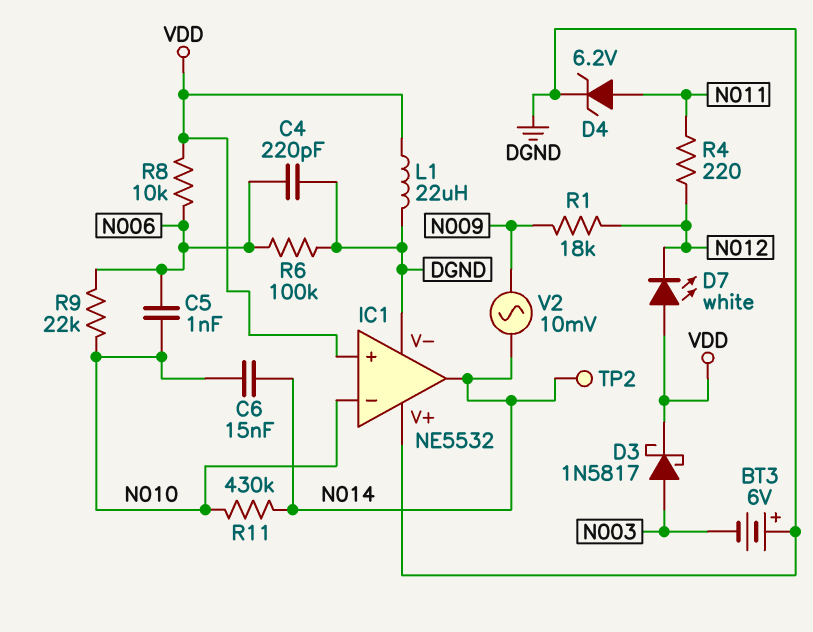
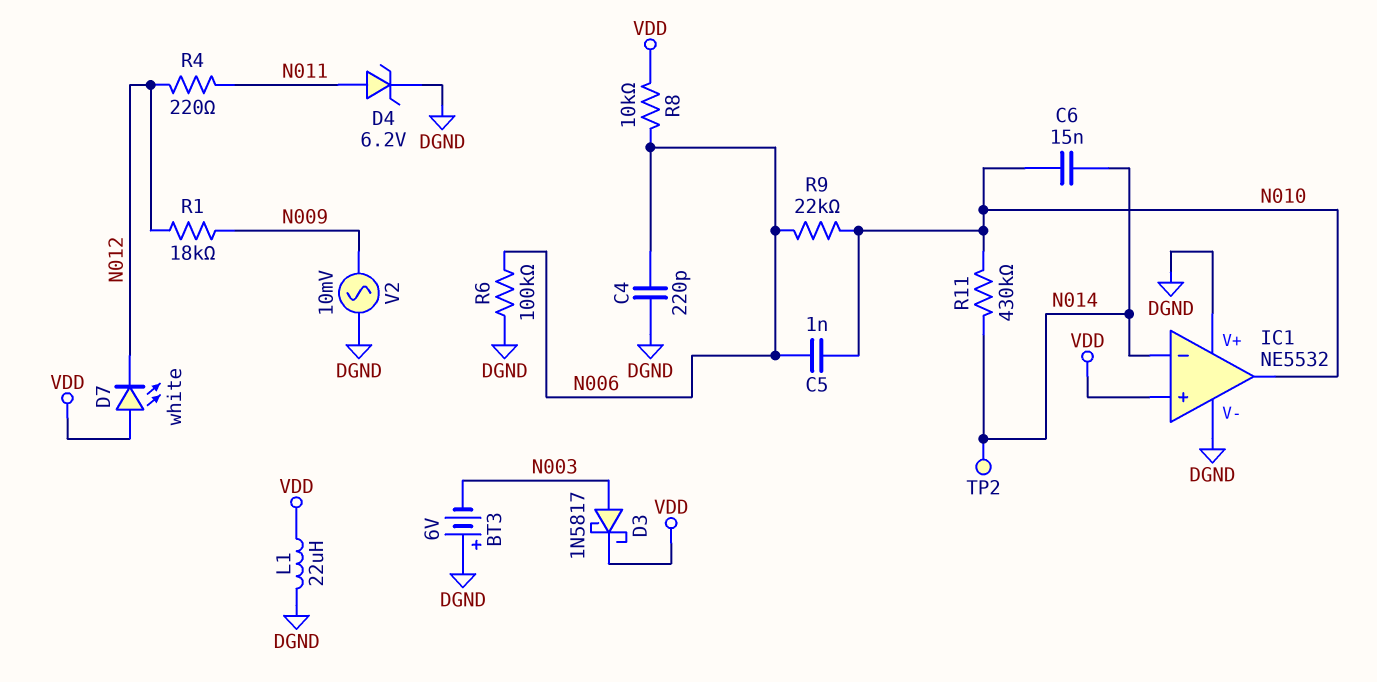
IC1 pin in-: N010 -> N014
IC1 pin out: N014 -> N010
V2: AC 10mV (N009, N014) -> AC 10mV (DGND, N009)

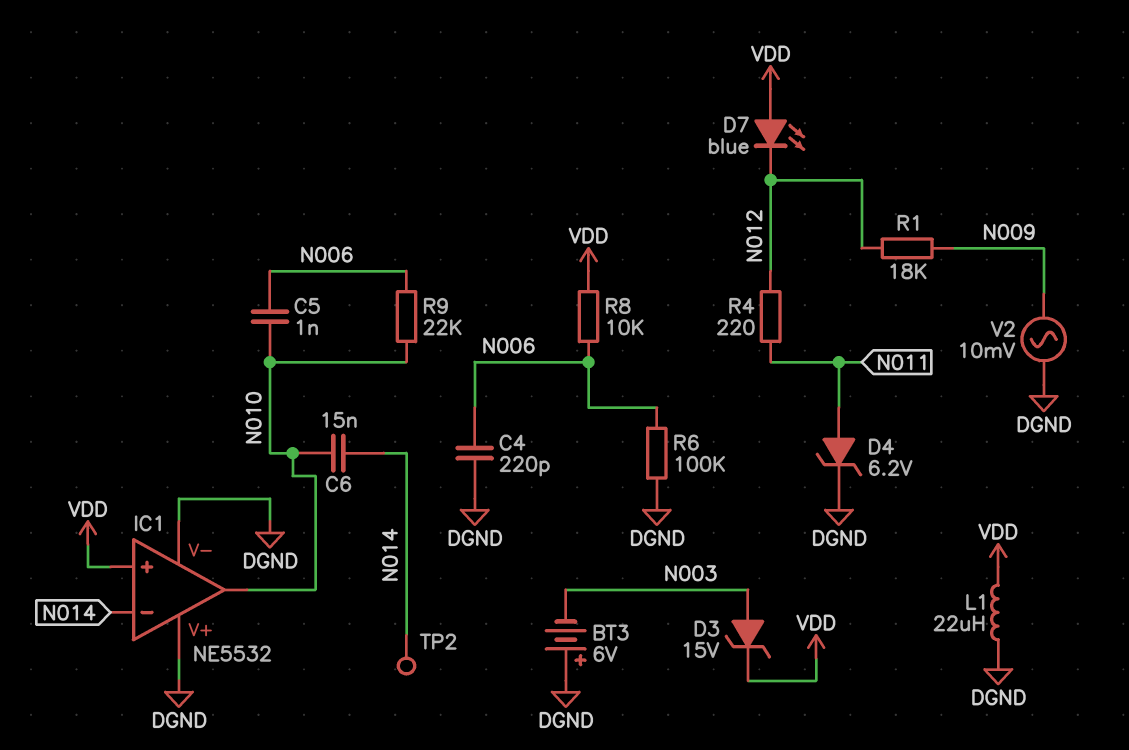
D3: schottky 1N5817 (A N003, K VDD) -> zener 15V (A N003, K VDD)
D7: LED white (A VDD, K N012) -> LED blue (A VDD, K N012)
R11: 430k (N010, N014) -> none

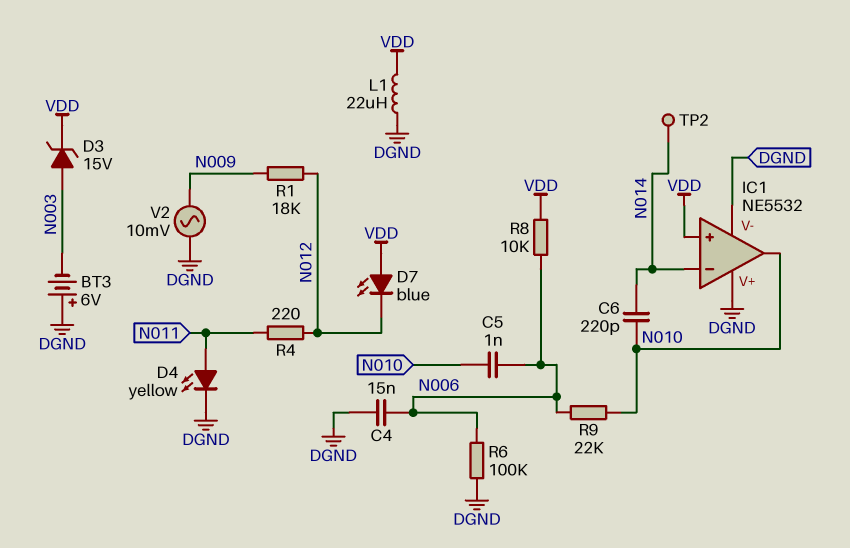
C4: 220pF (DGND, N006) -> 15nF (DGND, N006)
C6: 15nF (N010, N014) -> 220pF (N010, N014)
D4: zener 6.2V (A N011, K DGND) -> LED yellow (A N011, K DGND)

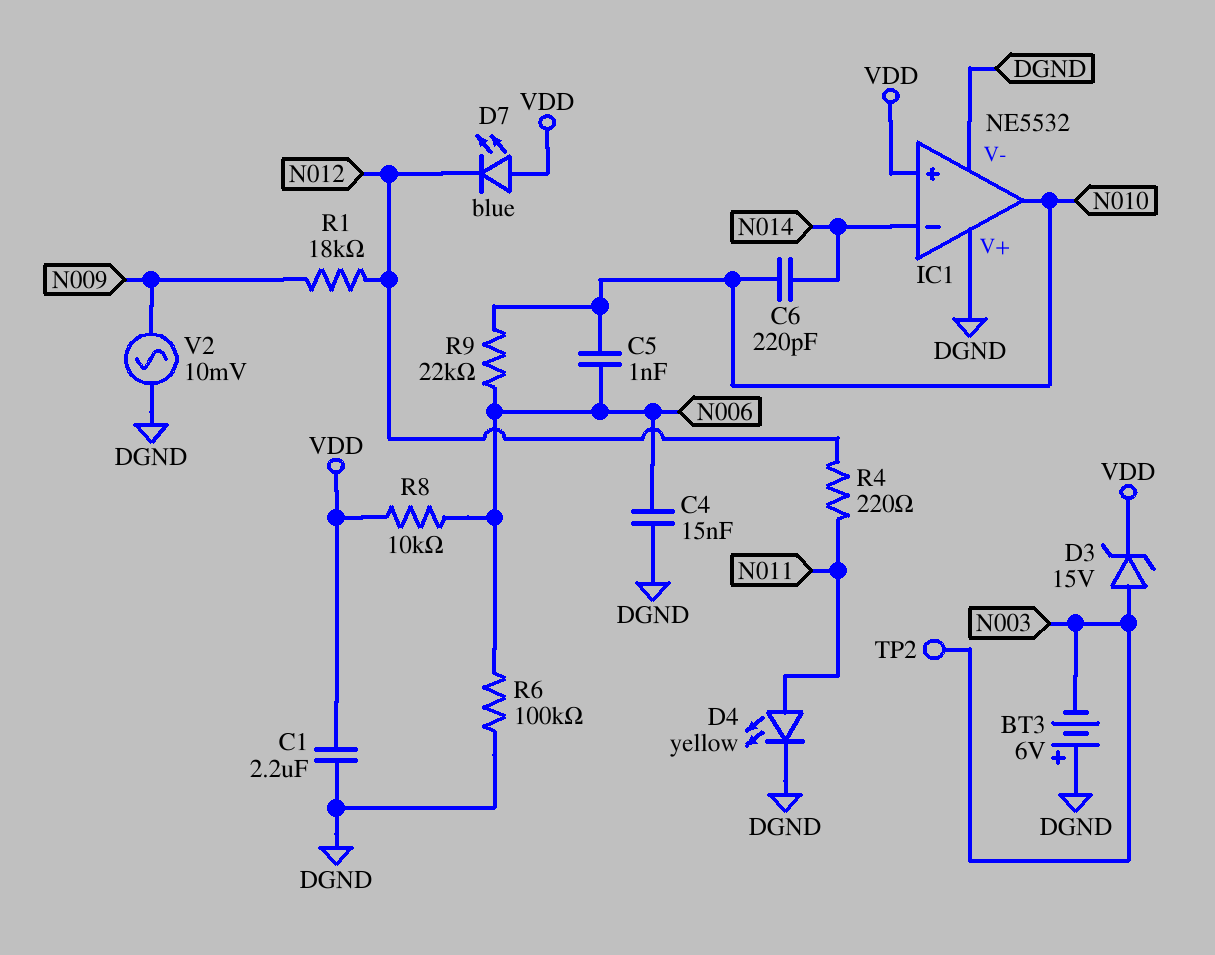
C1: none -> 2.2uF (DGND, VDD)
L1: 22uH (DGND, VDD) -> none
TP2: test point (N014) -> test point (N003)

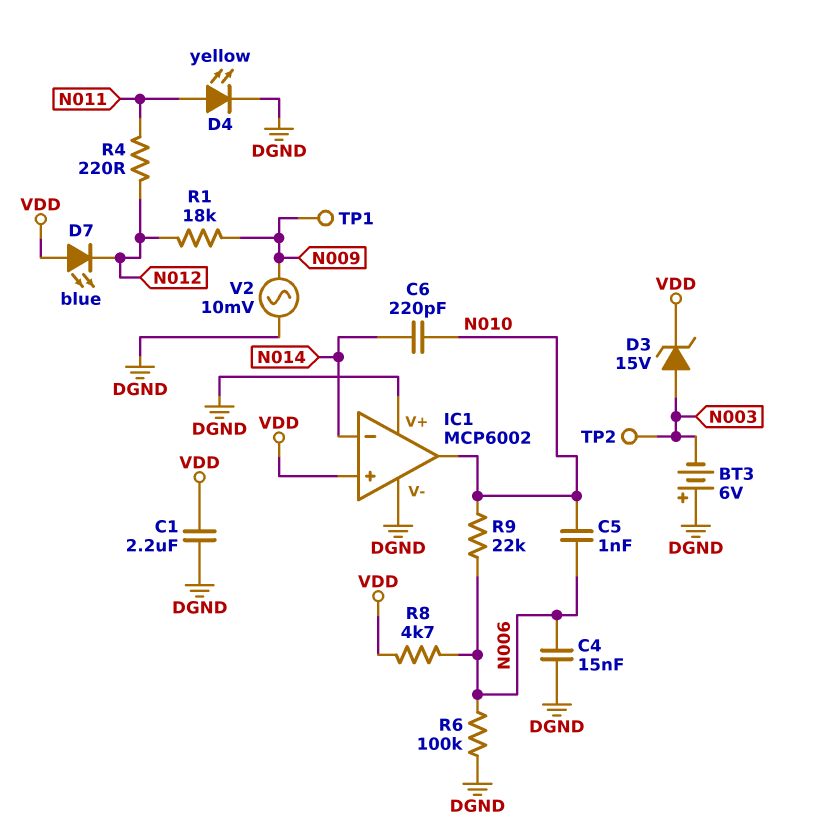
IC1: NE5532 -> MCP6002
R8: 10k (N006, VDD) -> 4.7k (N006, VDD)
TP1: none -> test point (N009)

